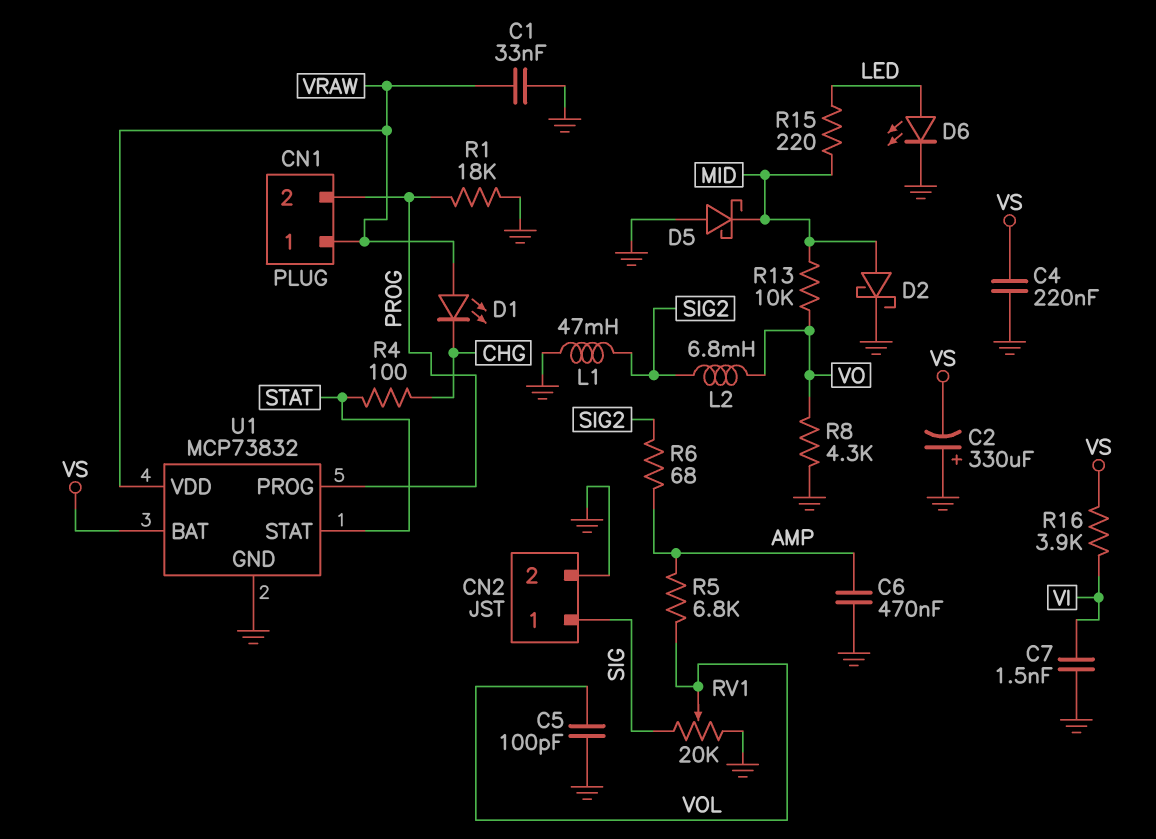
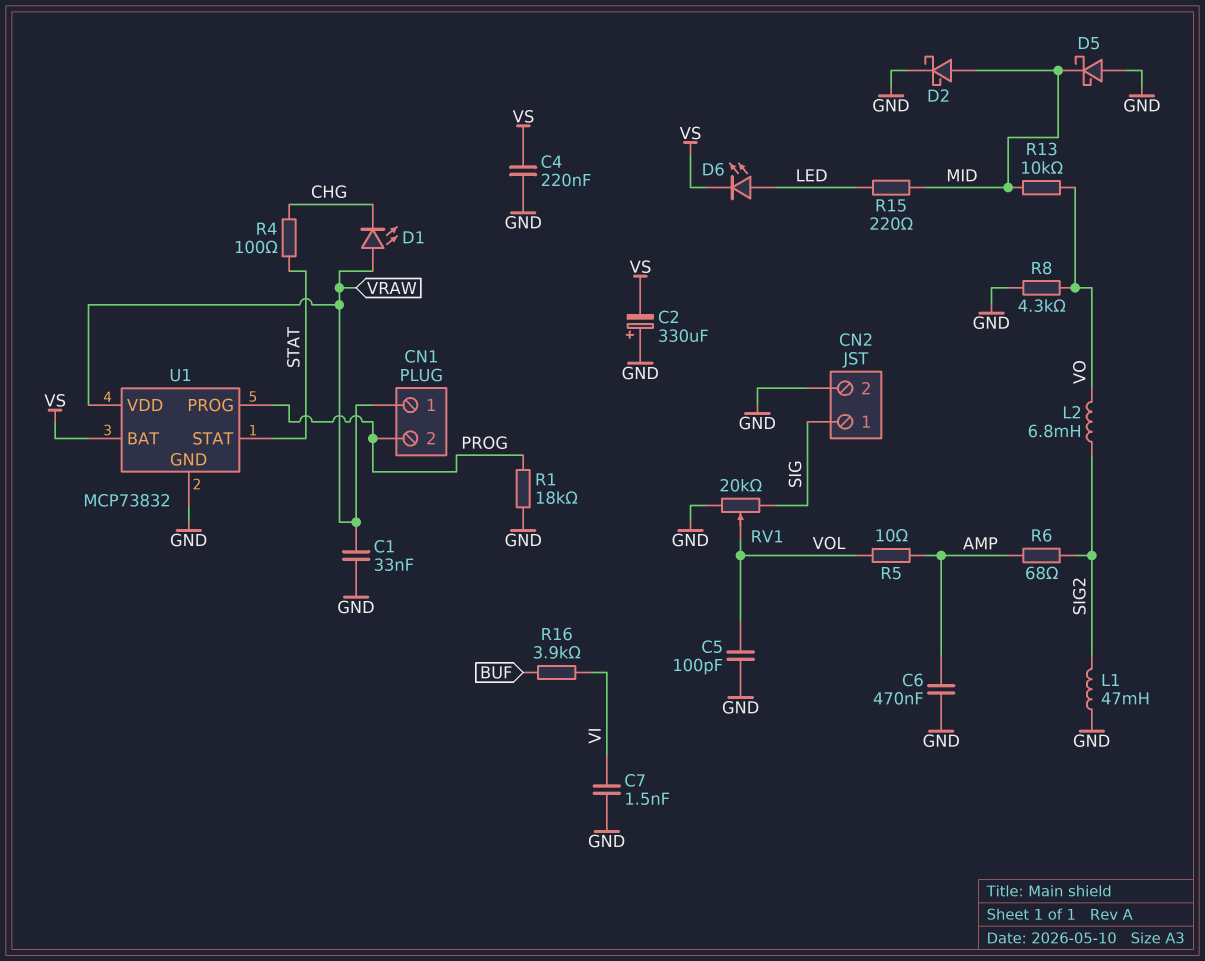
D6: LED (A LED, K GND) -> LED (A LED, K VS)
R5: 6.8k (AMP, VOL) -> 10 (AMP, VOL)
R16: 3.9k (VI, VS) -> 3.9k (BUF, VI)

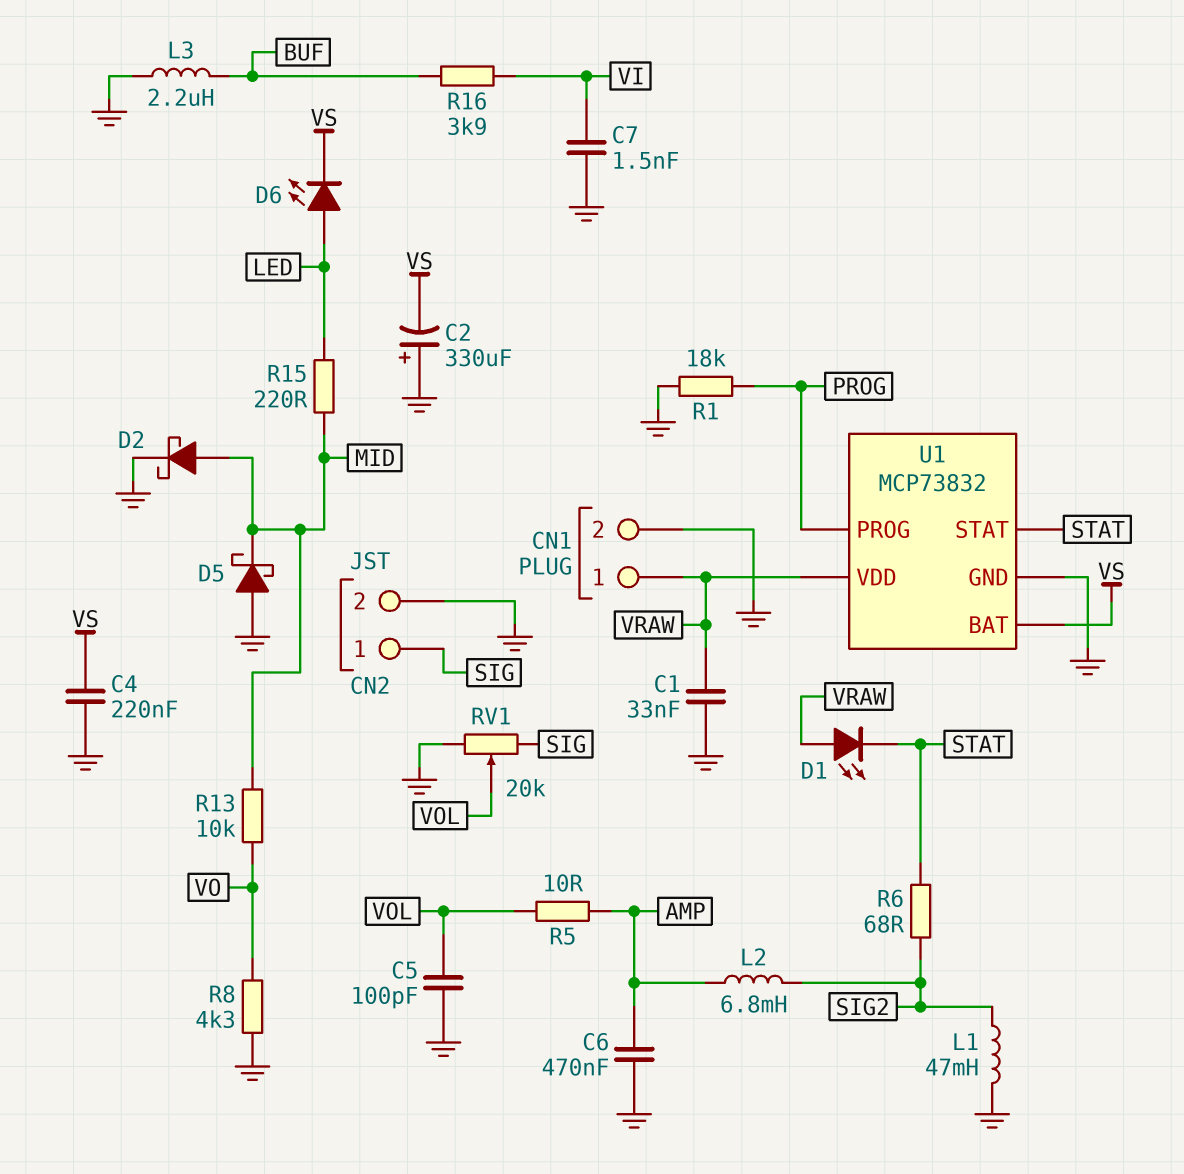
CN1 pin 2: PROG -> GND
D1: LED (A VRAW, K CHG) -> LED (A VRAW, K STAT)
L2: 6.8mH (SIG2, VO) -> 6.8mH (AMP, SIG2)
L3: none -> 2.2uH (BUF, GND)
R4: 100 (CHG, STAT) -> none
R6: 68 (AMP, SIG2) -> 68 (SIG2, STAT)

